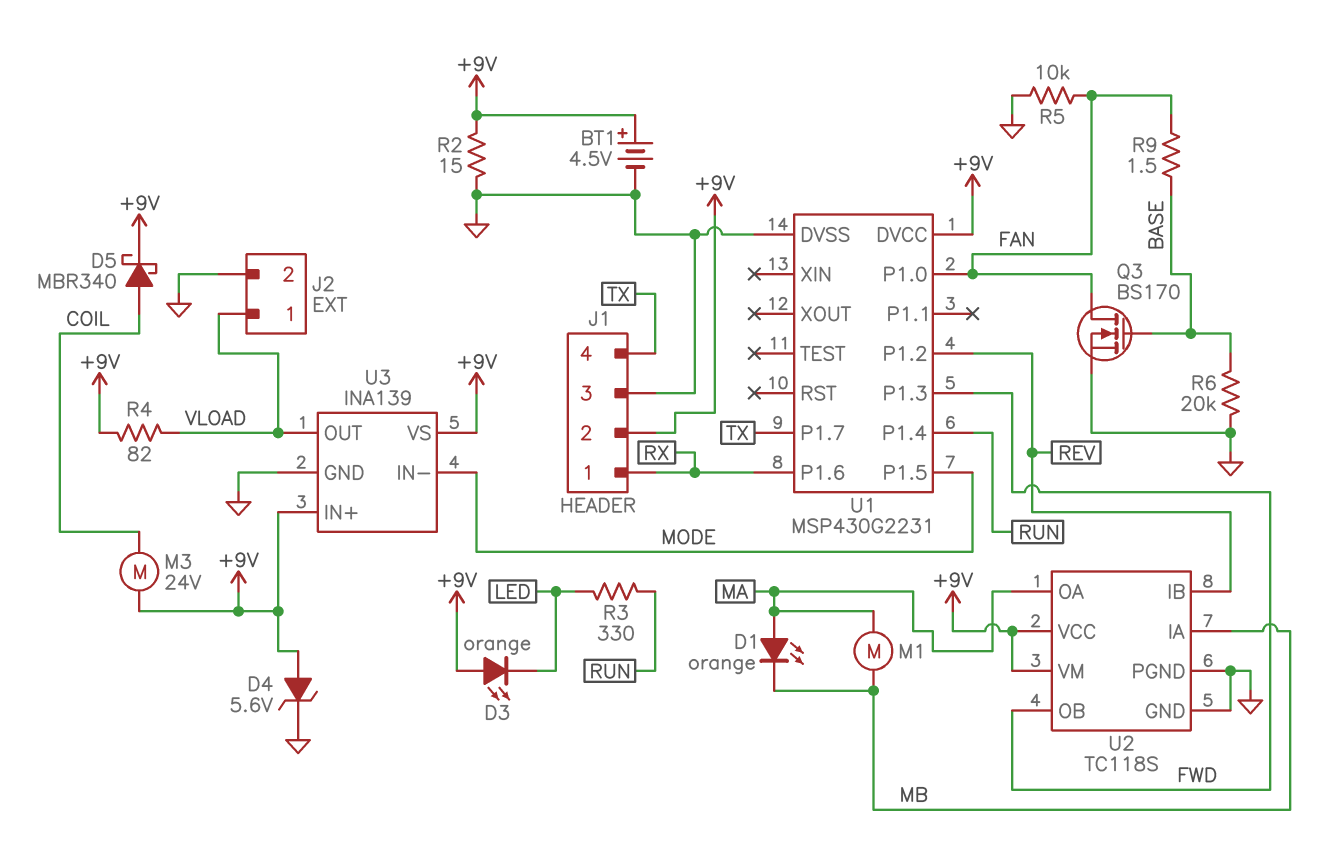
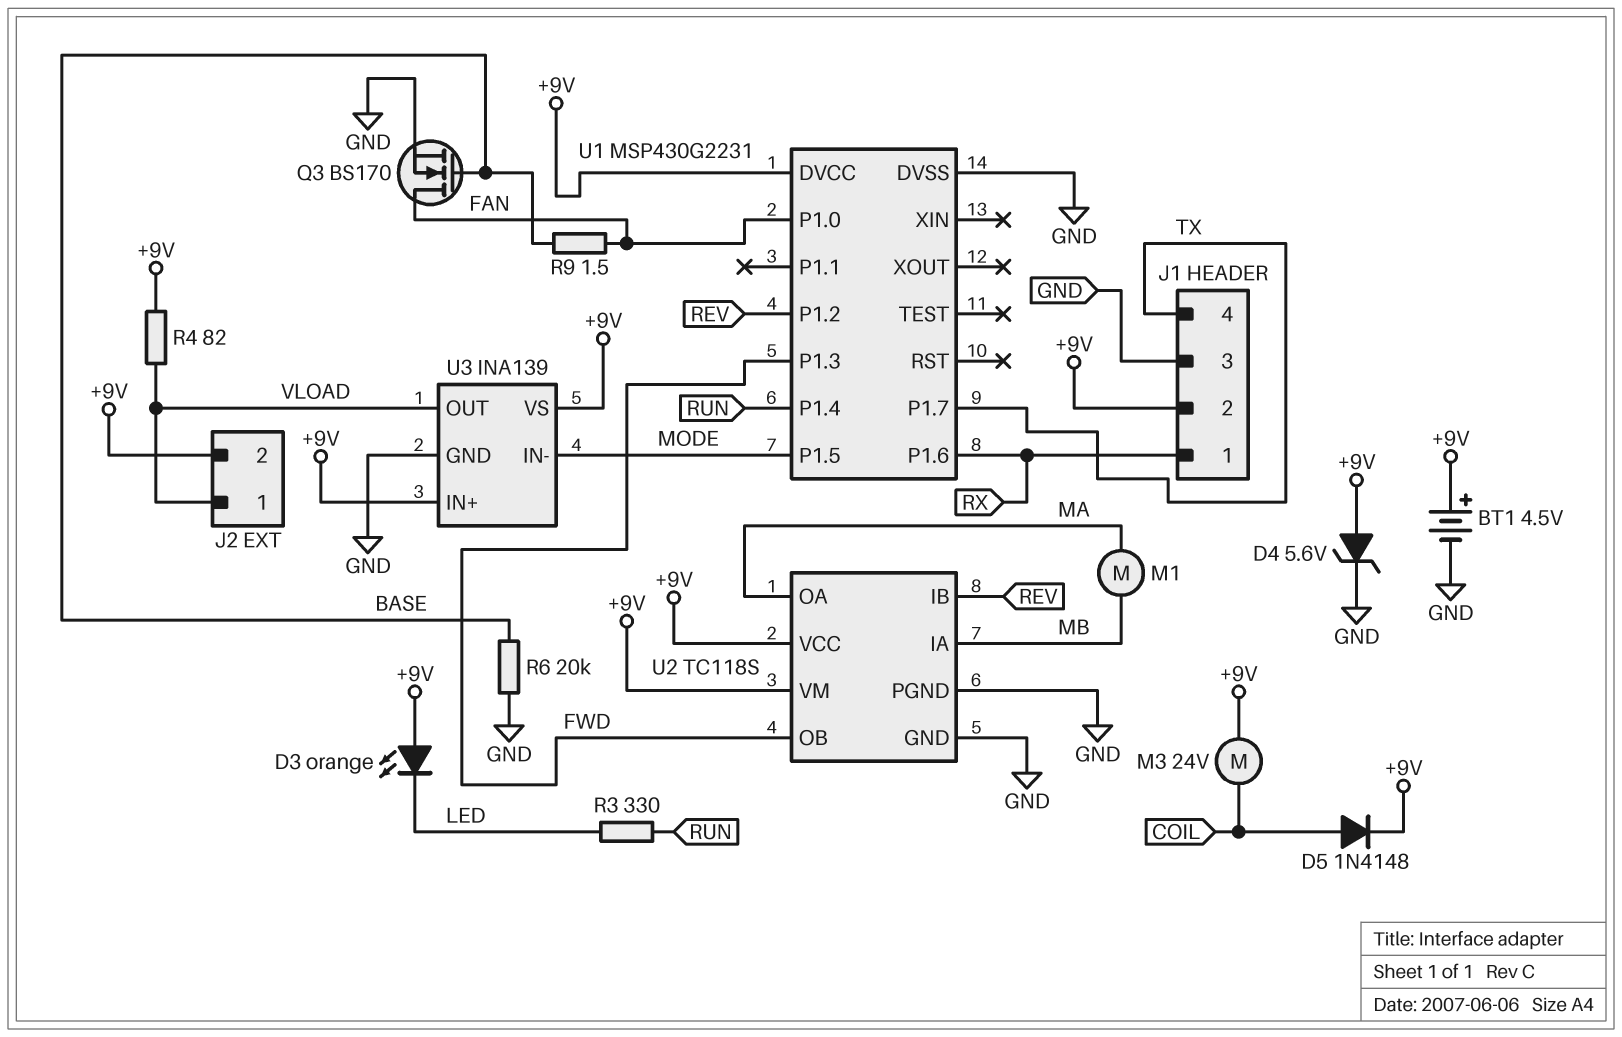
D1: LED orange (A MA, K MB) -> none
D5: schottky MBR340 (A COIL, K +9V) -> diode 1N4148 (A COIL, K +9V)
J2 pin 2: GND -> +9V
R2: 15 (+9V, GND) -> none
R5: 10k (FAN, GND) -> none

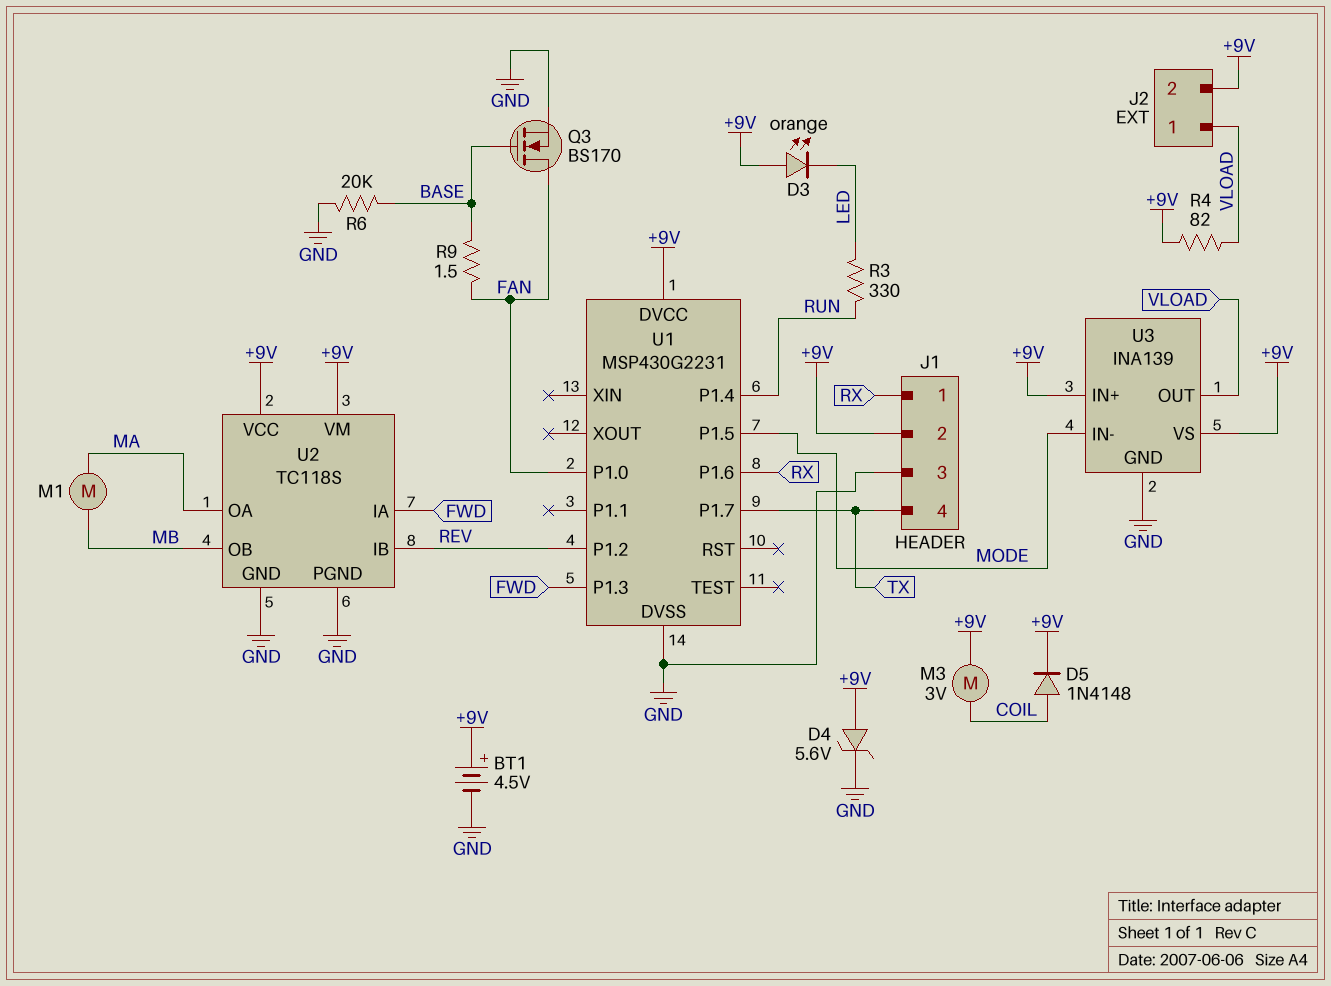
M3: motor 24V (+9V, COIL) -> motor 3V (+9V, COIL)
U2 pin IA: MB -> FWD
U2 pin OB: FWD -> MB

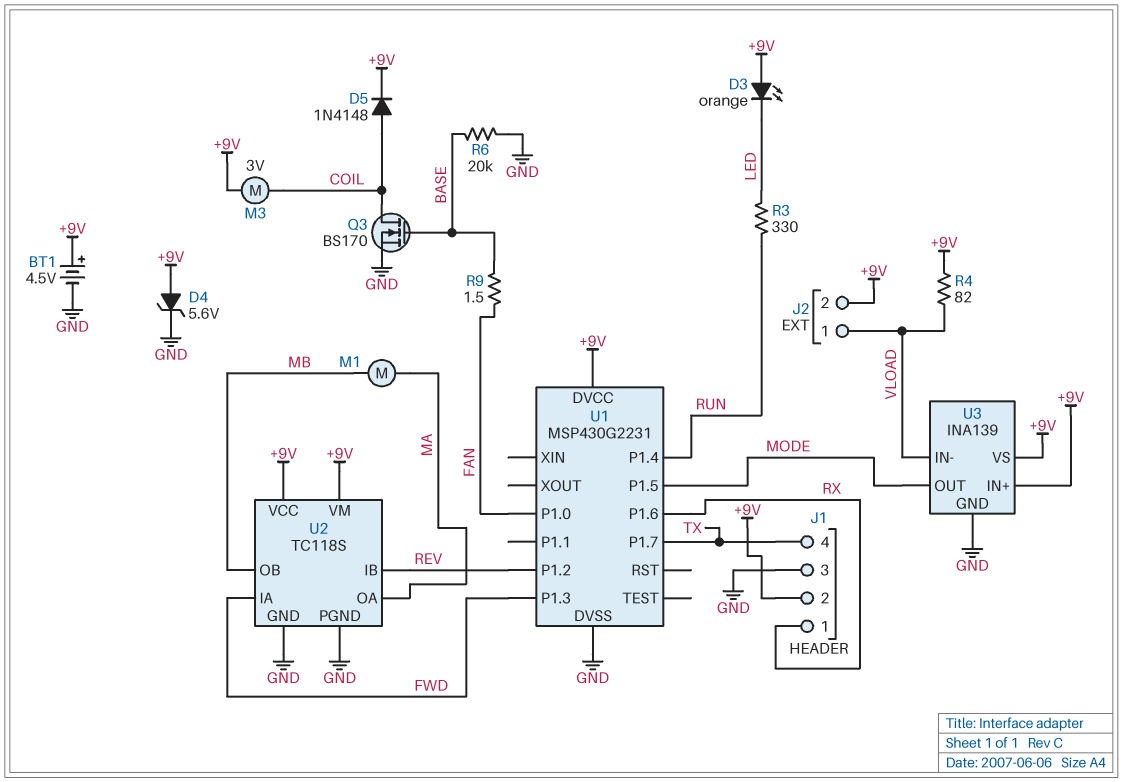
Q3: NMOS BS170 (G BASE, D FAN, S GND) -> NMOS BS170 (G BASE, D COIL, S GND)
U3 pin IN-: MODE -> VLOAD
U3 pin OUT: VLOAD -> MODE

